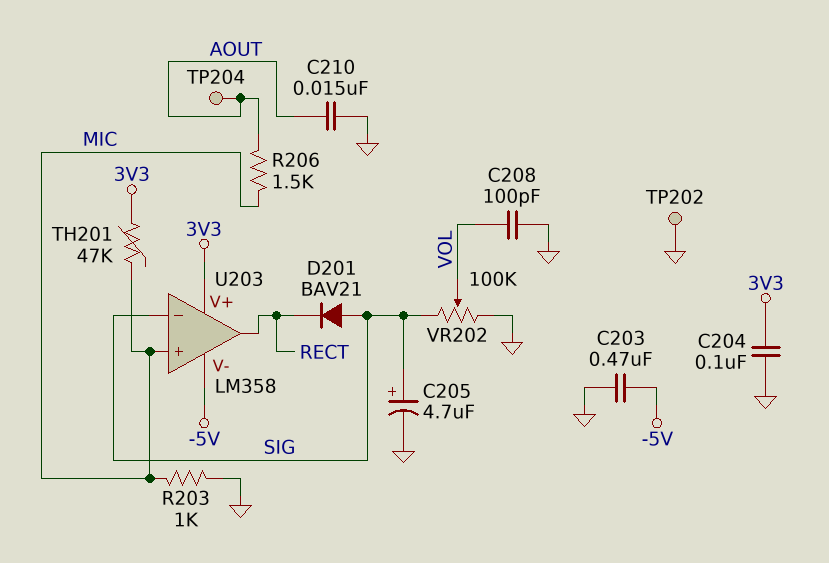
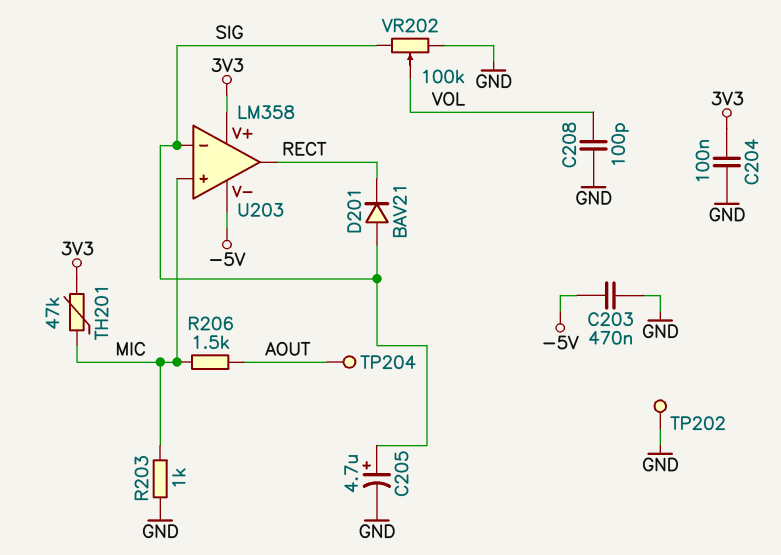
C210: 15nF (AOUT, GND) -> none

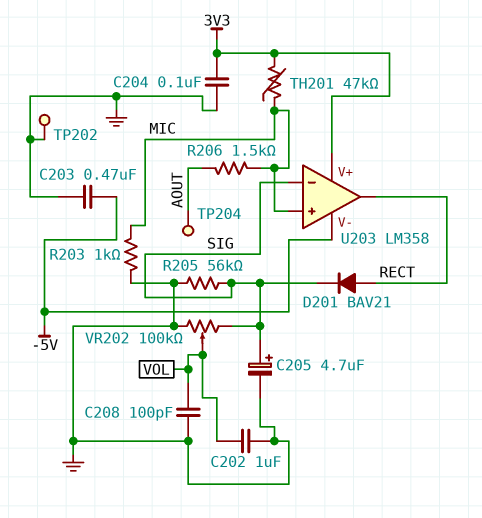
C202: none -> 1uF (GND, VOL)
D201: diode BAV21 (A SIG, K RECT) -> diode BAV21 (A RECT, K SIG)
R205: none -> 56k (GND, SIG)

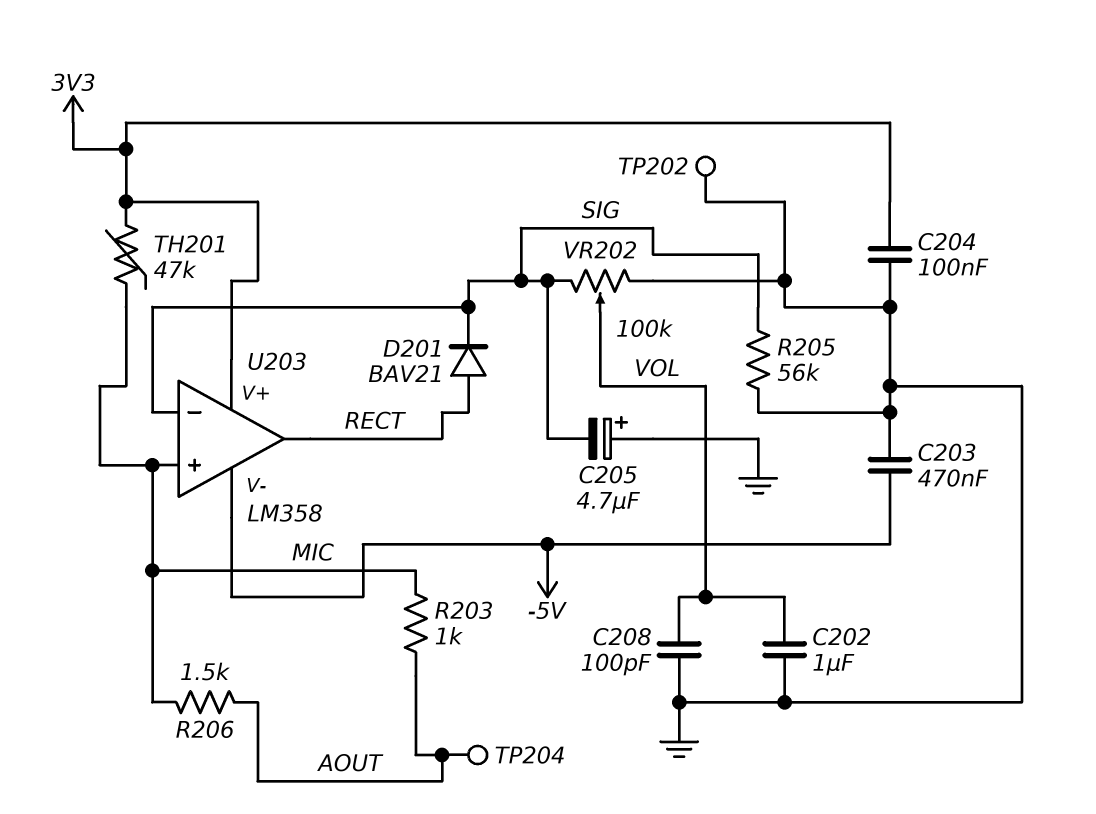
C205: 4.7uF (plus SIG, minus GND) -> 4.7uF (plus GND, minus SIG)
R203: 1k (GND, MIC) -> 1k (AOUT, MIC)

